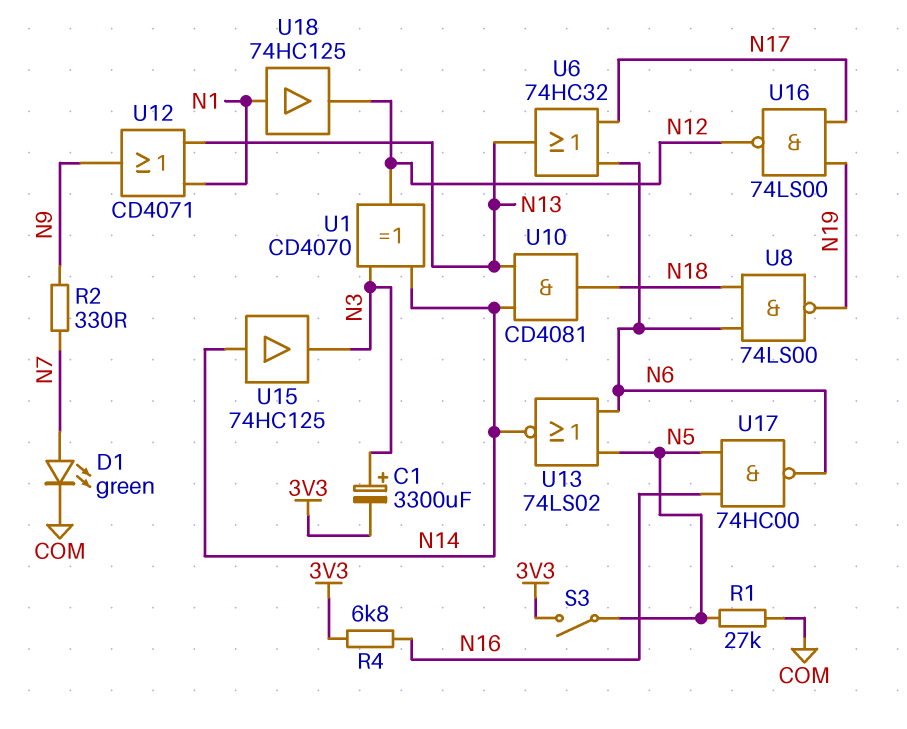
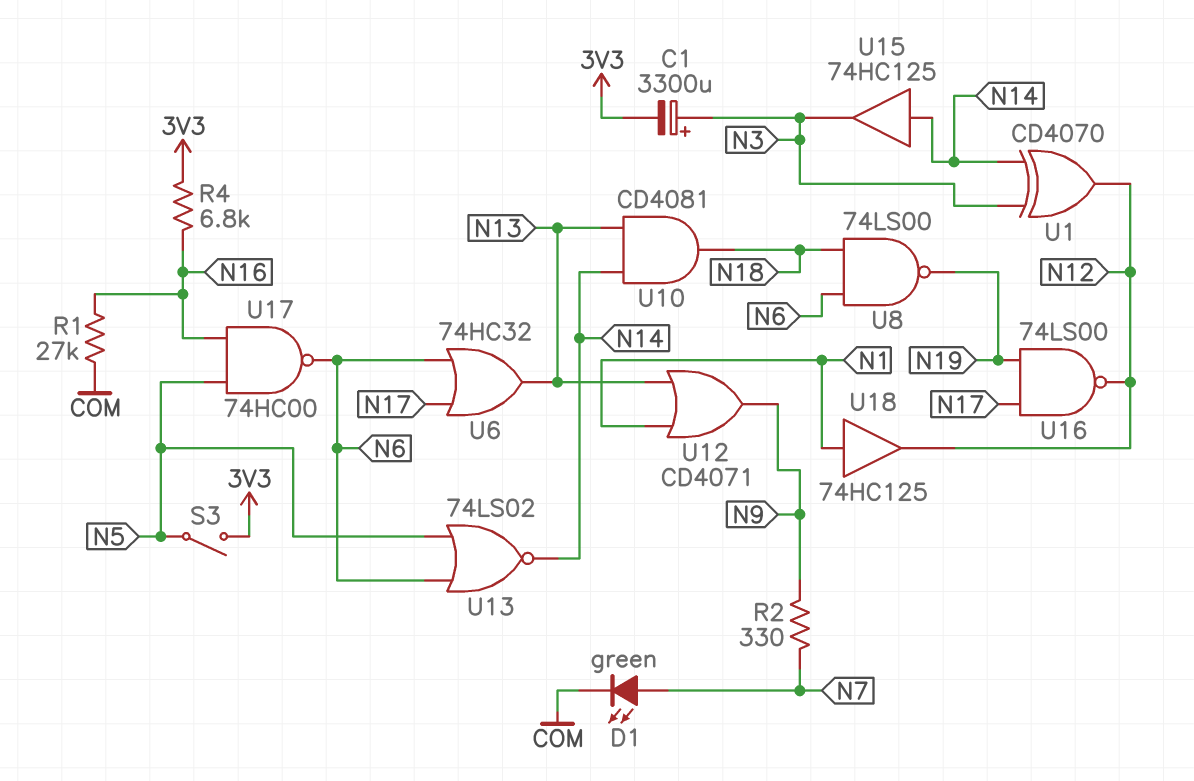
R1: 27k (COM, N5) -> 27k (COM, N16)

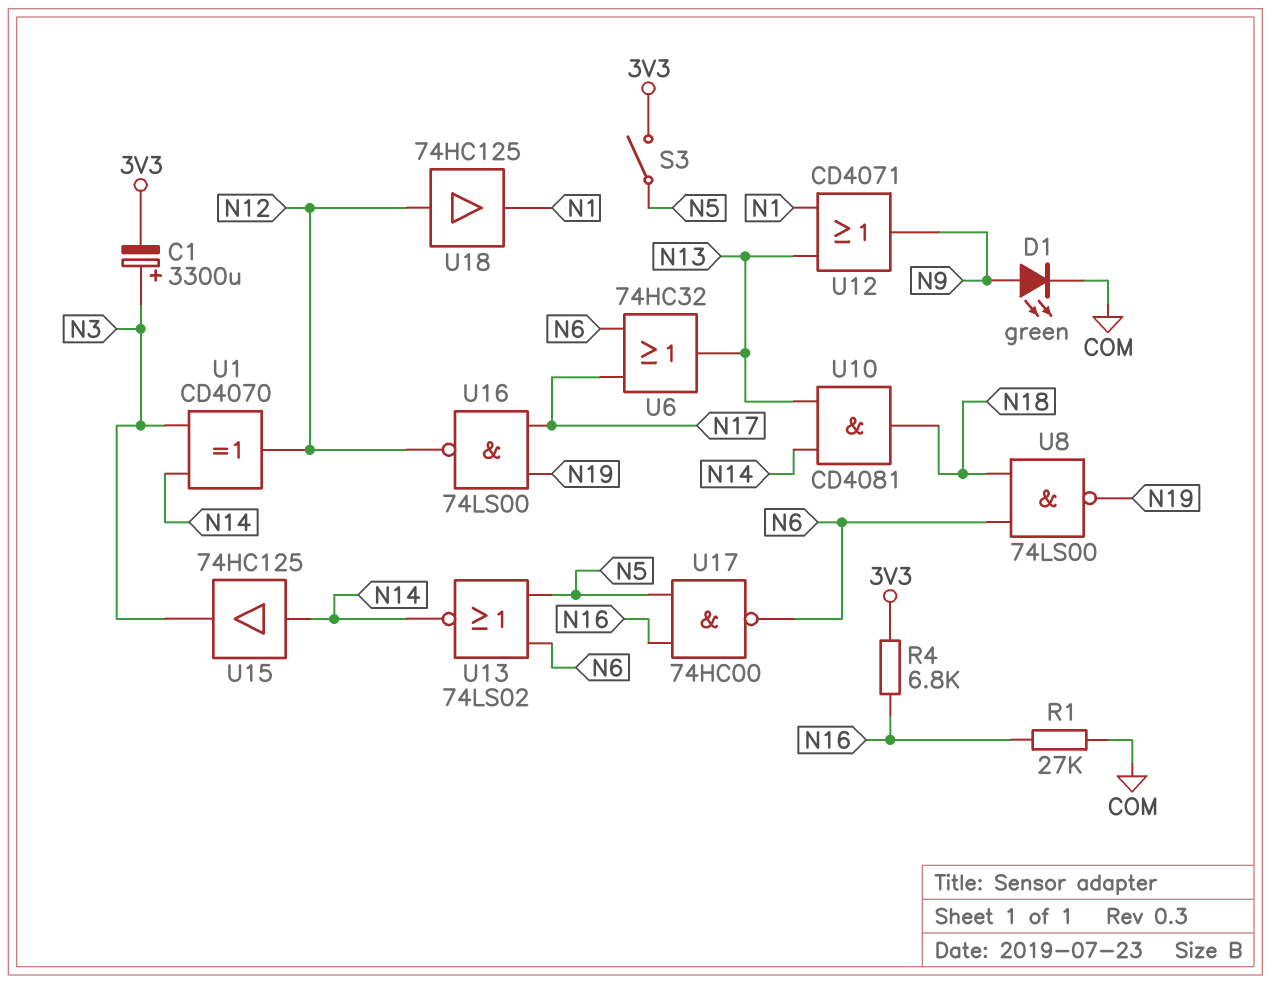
D1: LED green (A N7, K COM) -> LED green (A N9, K COM)
R2: 330 (N7, N9) -> none
U18: buffer 74HC125 (in N1, out N12) -> buffer 74HC125 (in N12, out N1)

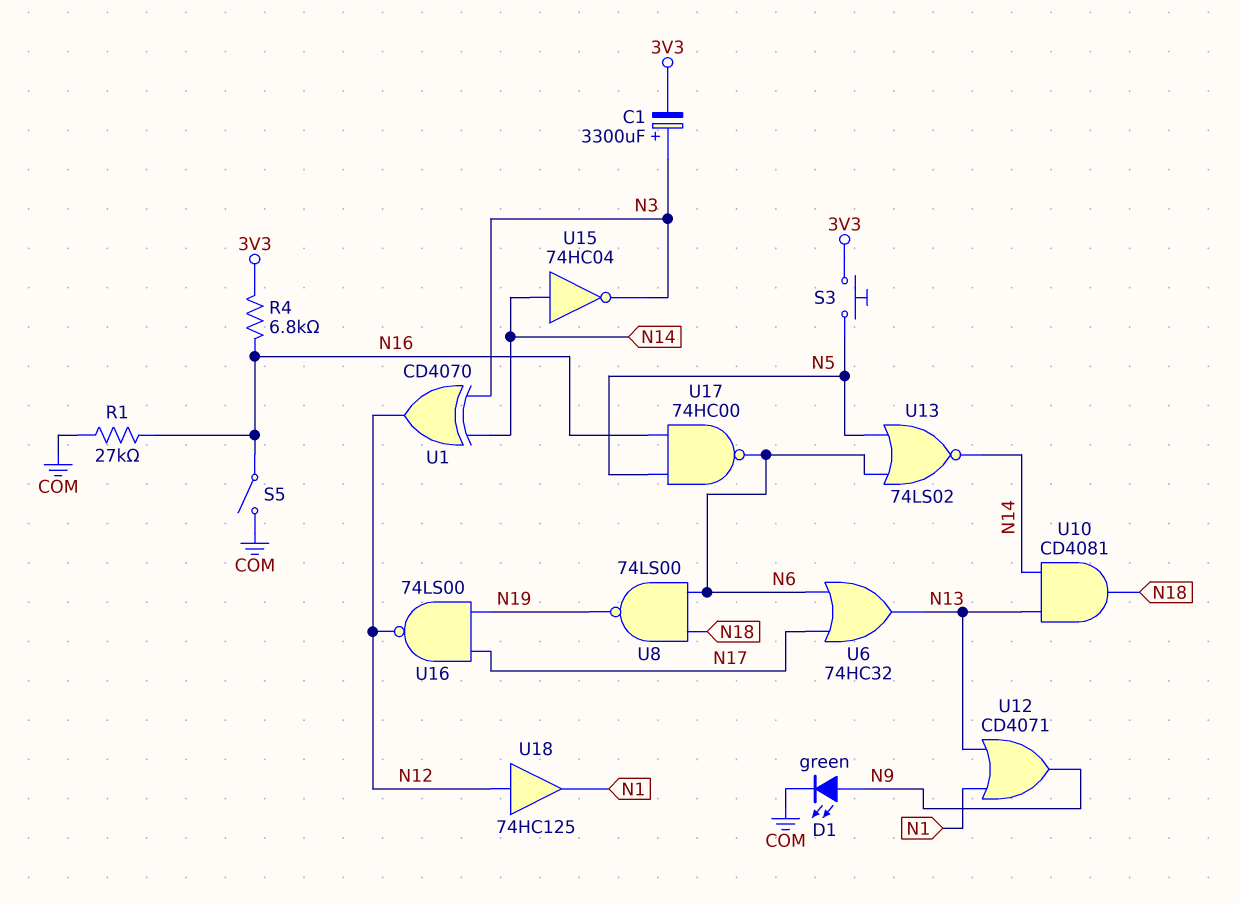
S3: switch (3V3, N5) -> button (3V3, N5)
S5: none -> switch (COM, N16)
U15: buffer 74HC125 (in N14, out N3) -> NOT 74HC04 (in N14, out N3)

